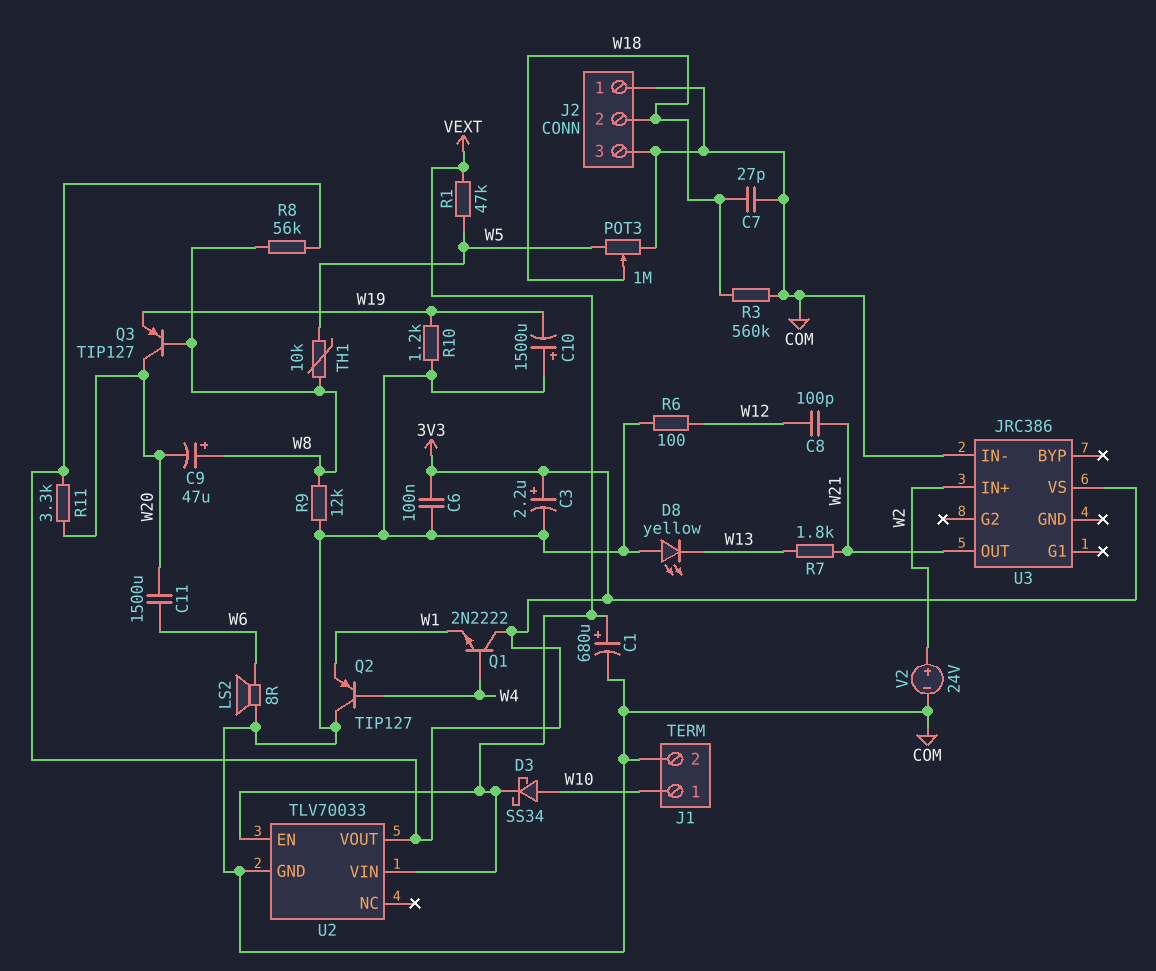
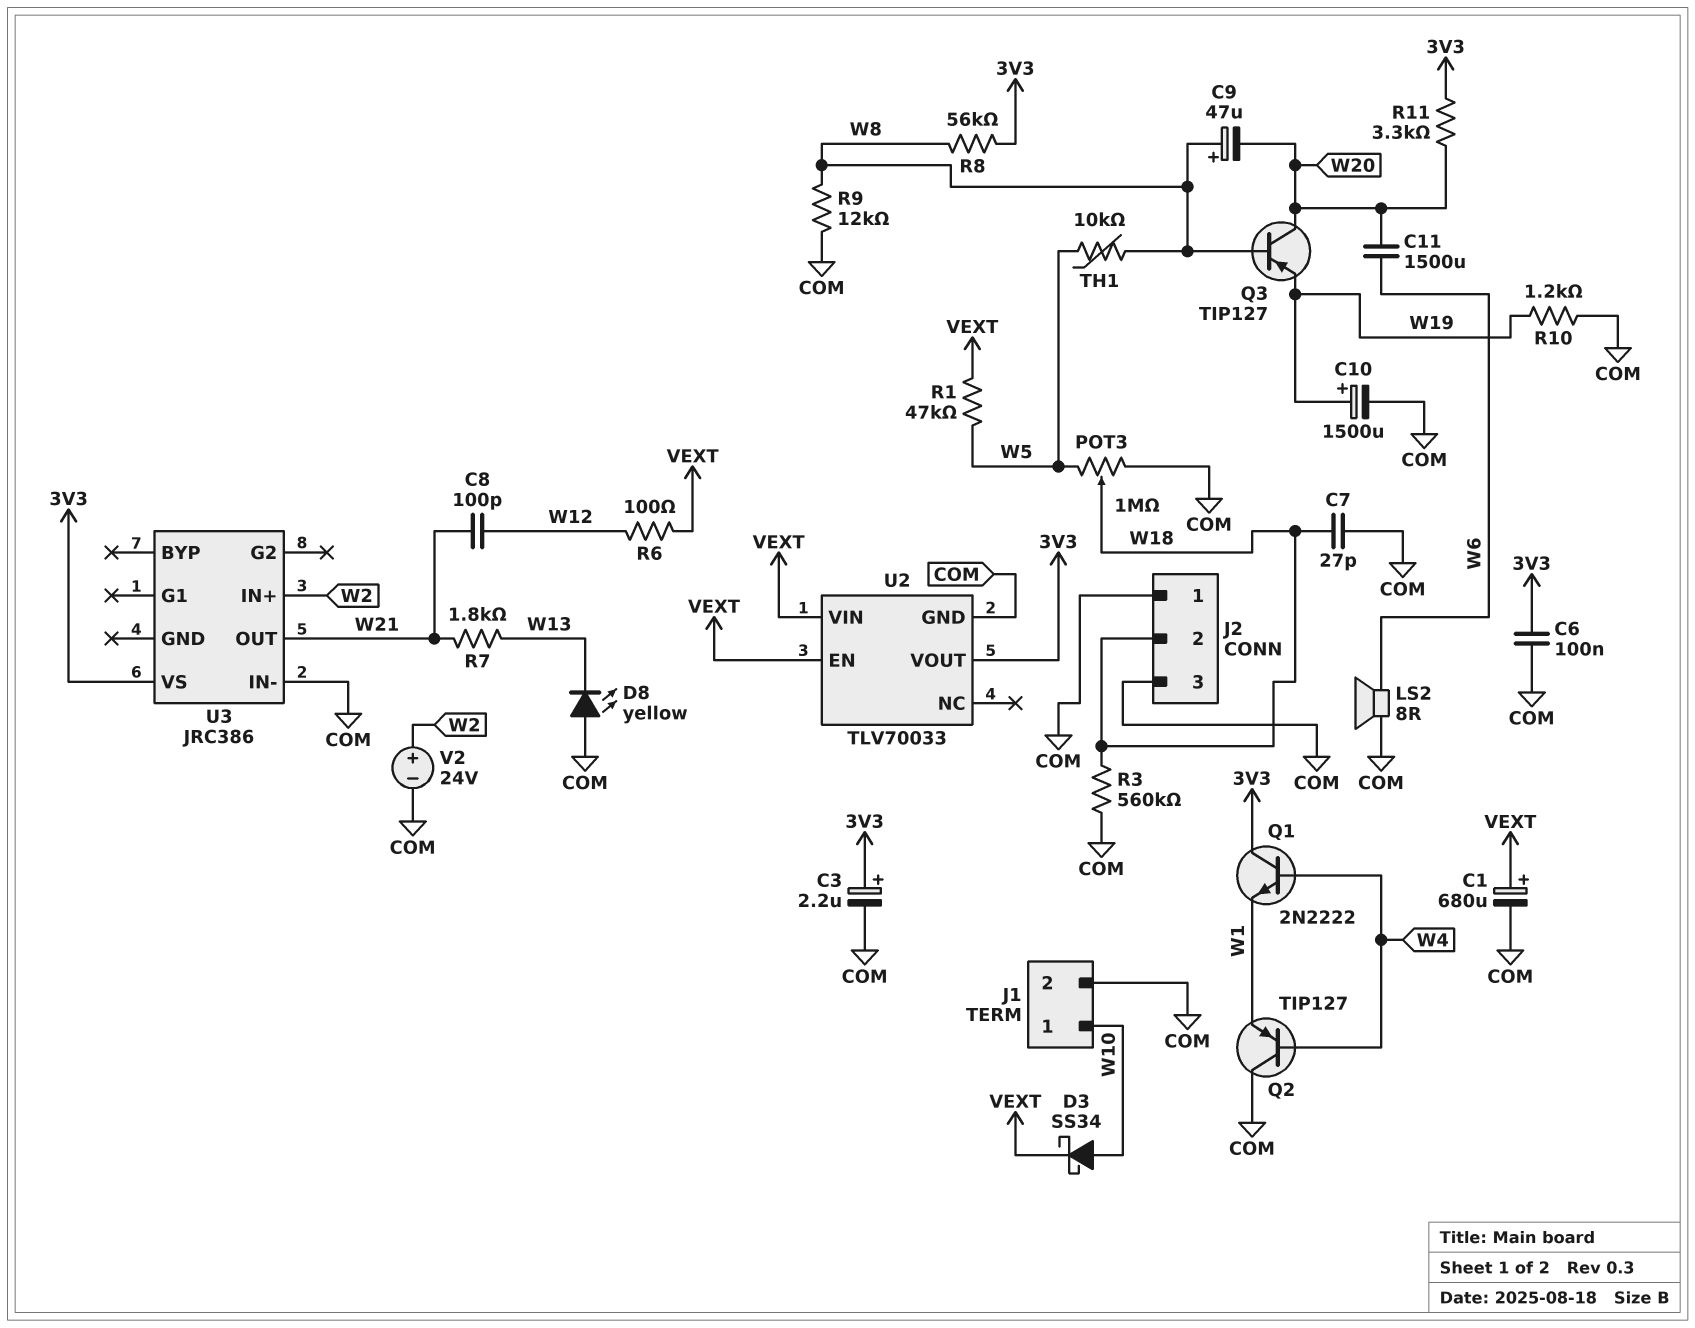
C10: 1500uF (plus COM, minus W19) -> 1500uF (plus W19, minus COM)
R6: 100 (COM, W12) -> 100 (VEXT, W12)

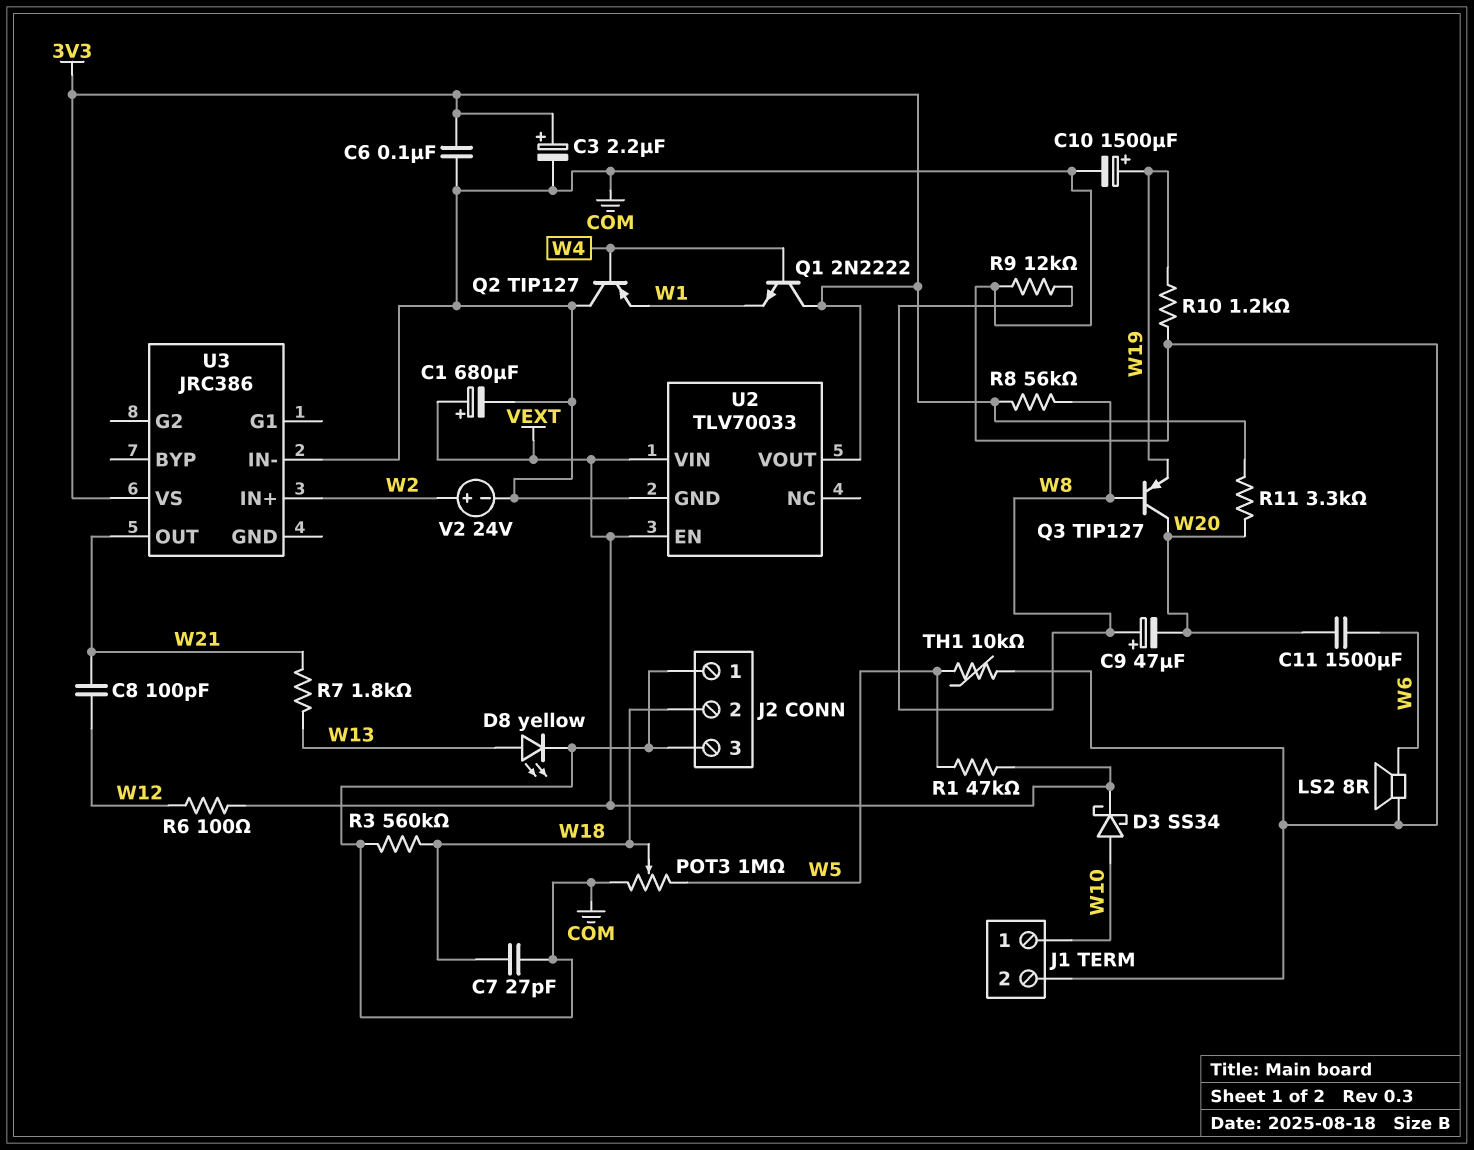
D8: LED yellow (A COM, K W13) -> LED yellow (A W13, K COM)
TH1: 10k (W5, W8) -> 10k (COM, W5)

